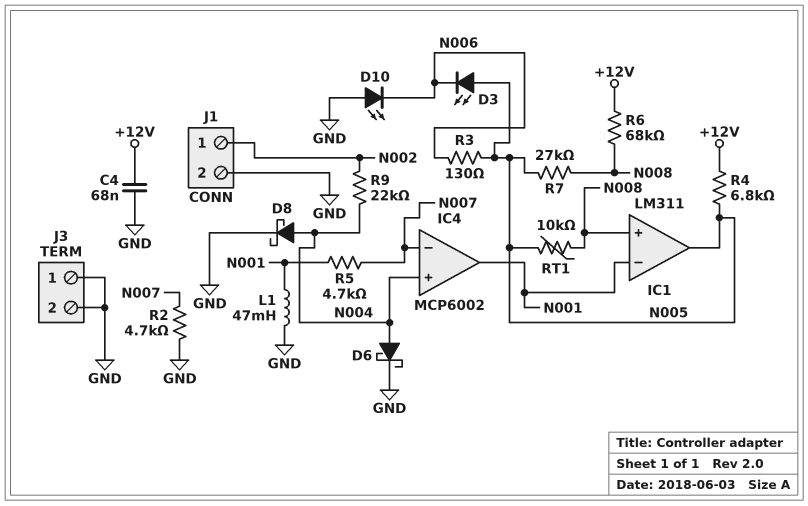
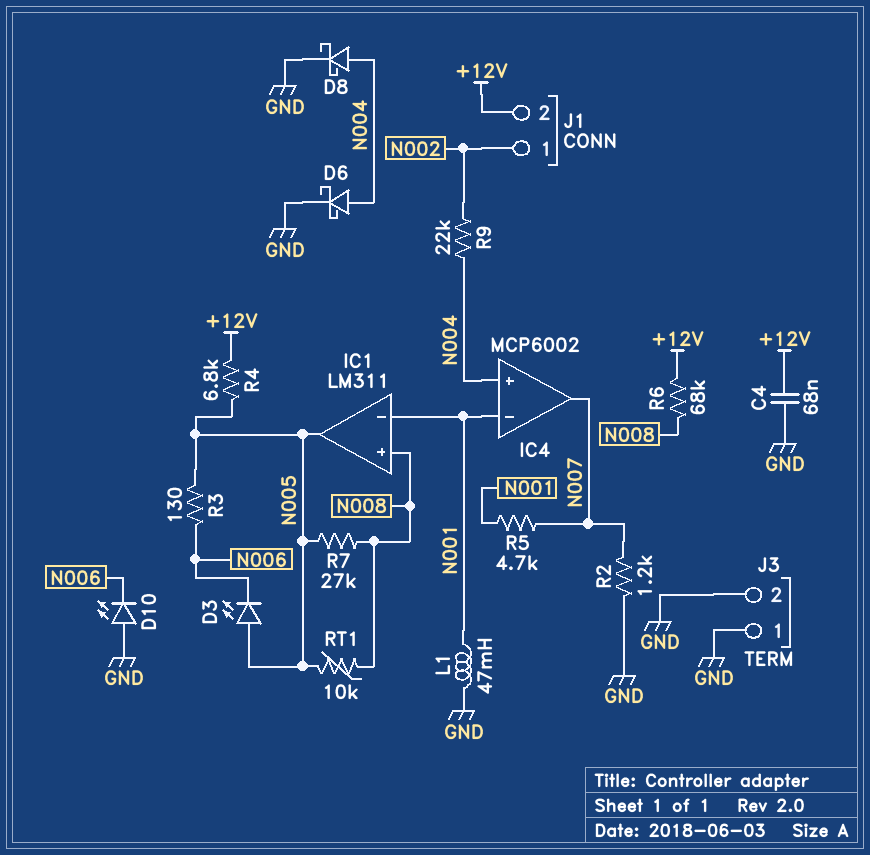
IC4 pin in-: N007 -> N001
IC4 pin out: N001 -> N007
J1 pin 2: GND -> +12V
R2: 4.7k (GND, N007) -> 1.2k (GND, N007)

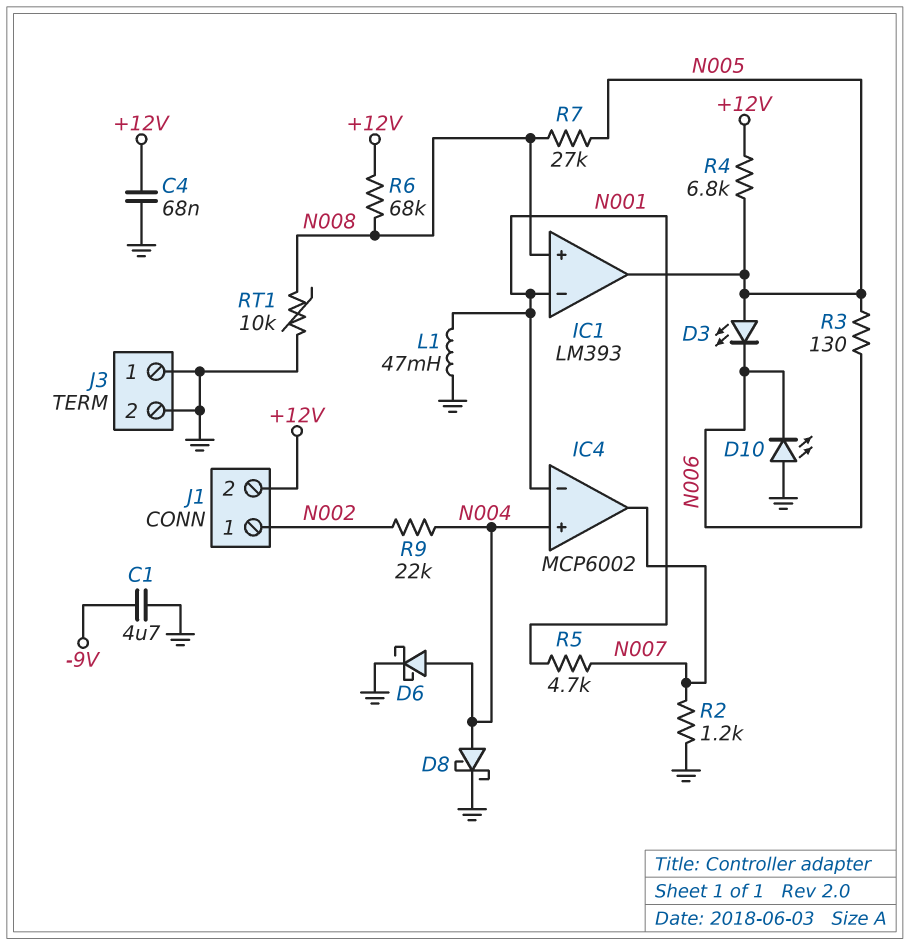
C1: none -> 4.7uF (-9V, GND)
IC1: LM311 -> LM393
RT1: 10k (N005, N008) -> 10k (GND, N008)

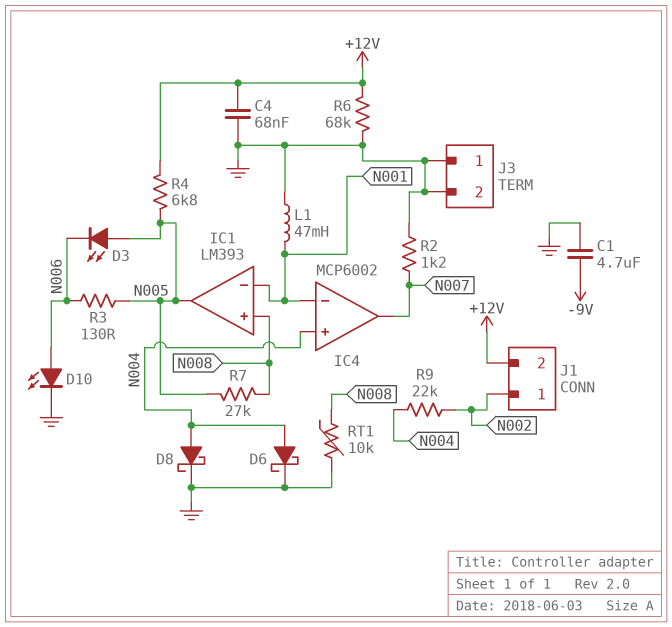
D10: LED (A GND, K N006) -> LED (A N006, K GND)
R5: 4.7k (N001, N007) -> none
R6: 68k (+12V, N008) -> 68k (+12V, GND)

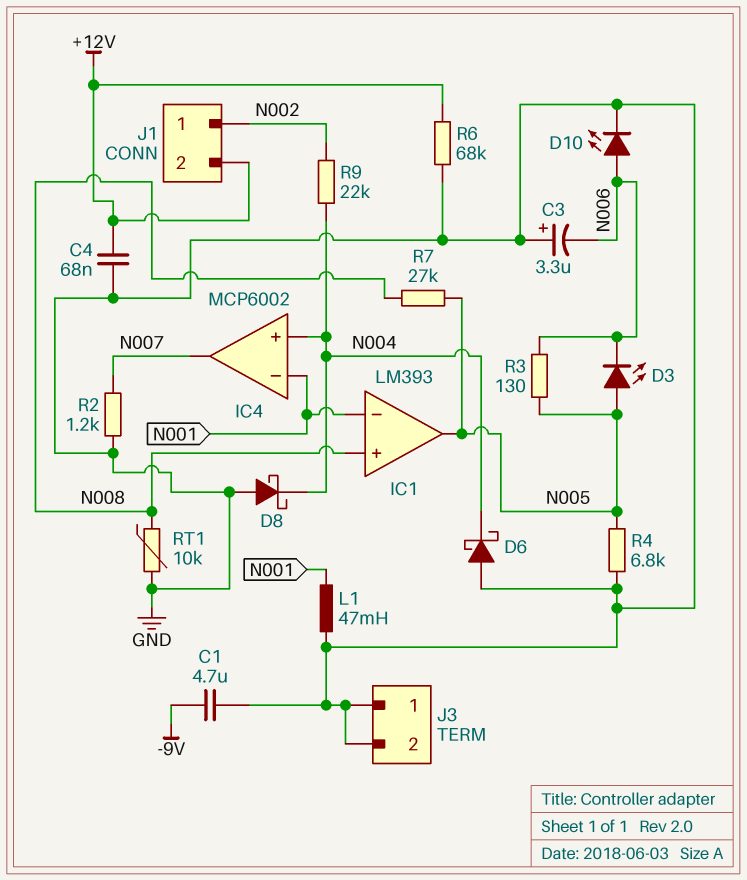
C3: none -> 3.3uF (plus GND, minus N006)
D6: schottky (A N004, K GND) -> schottky (A GND, K N004)
D8: schottky (A N004, K GND) -> schottky (A GND, K N004)
R4: 6.8k (+12V, N005) -> 6.8k (GND, N005)

